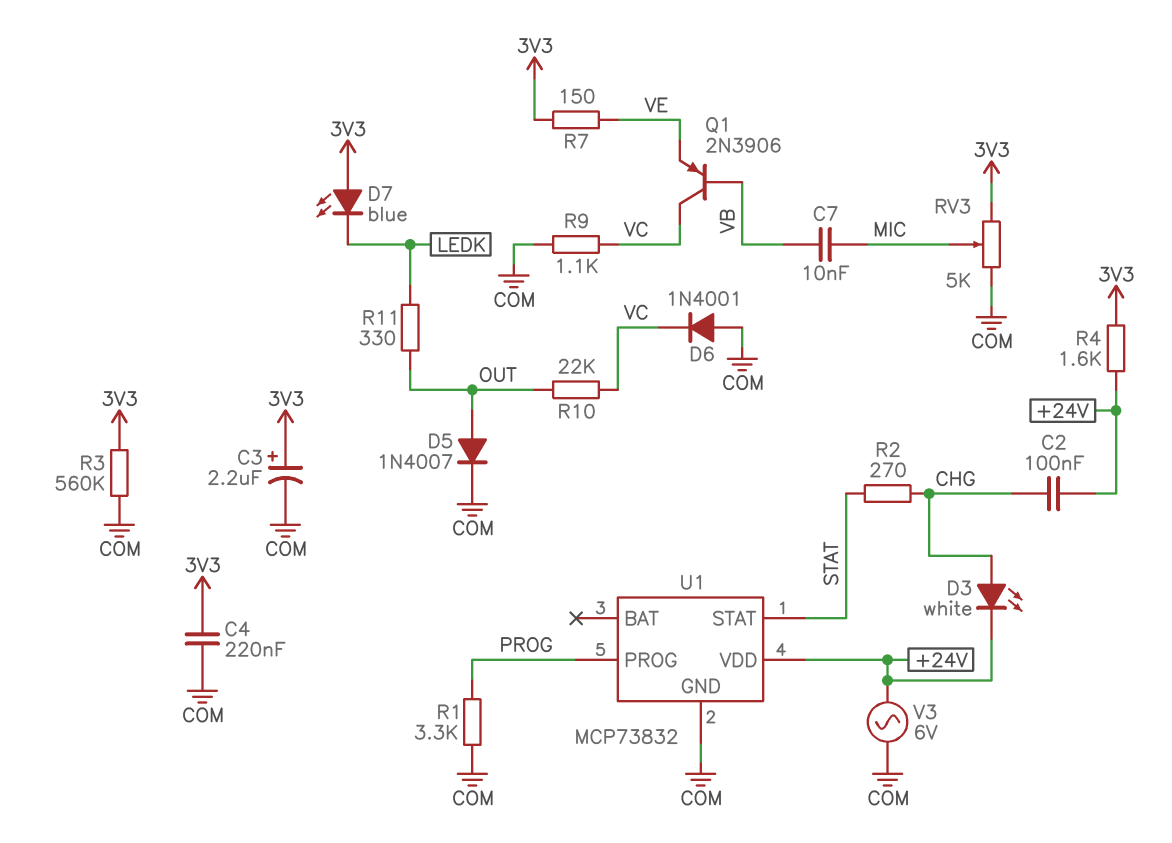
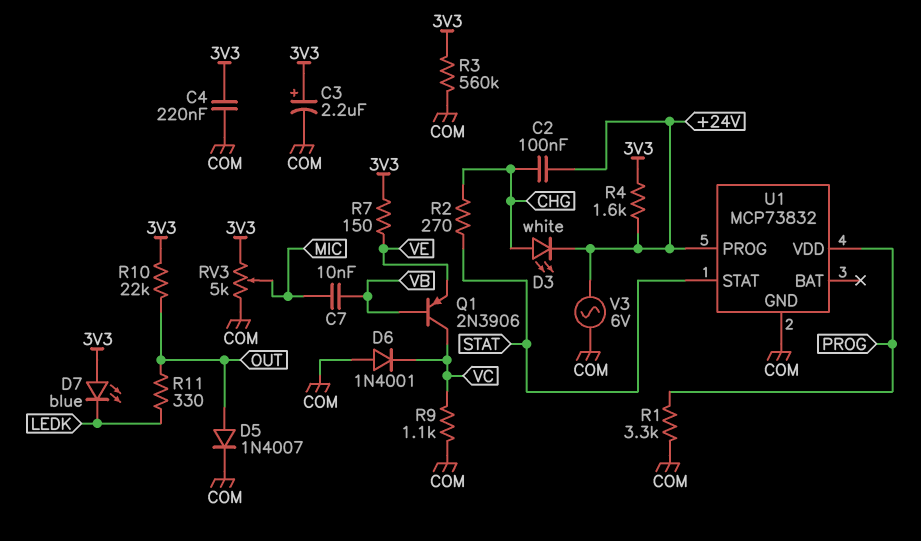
R10: 22k (OUT, VC) -> 22k (3V3, OUT)
U1 pin PROG: PROG -> +24V
U1 pin VDD: +24V -> PROG

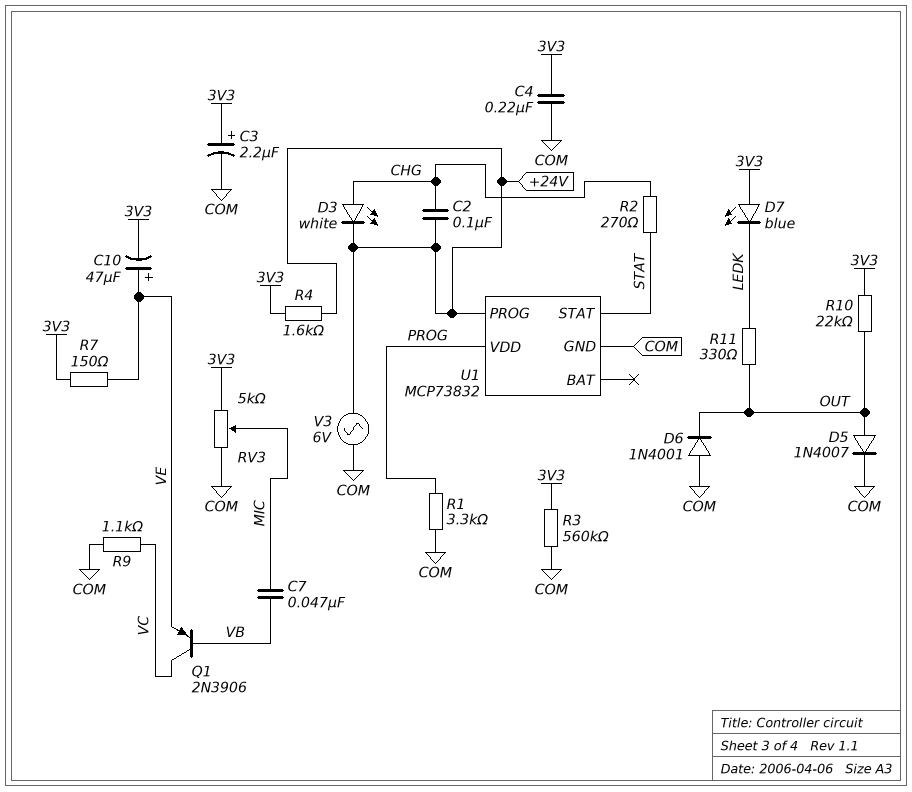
C7: 10nF (MIC, VB) -> 47nF (MIC, VB)
C10: none -> 47uF (plus VE, minus 3V3)
D6: diode 1N4001 (A COM, K VC) -> diode 1N4001 (A COM, K OUT)

